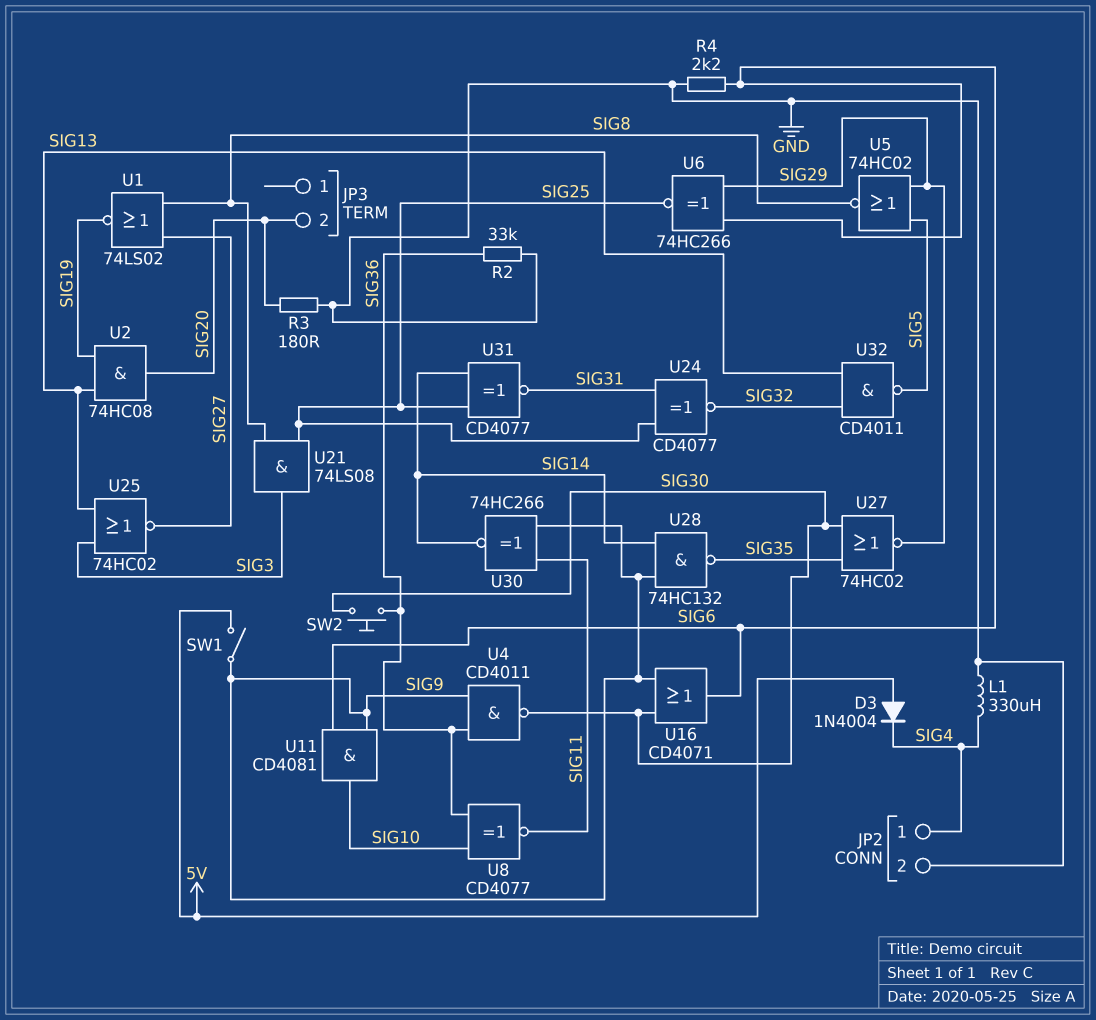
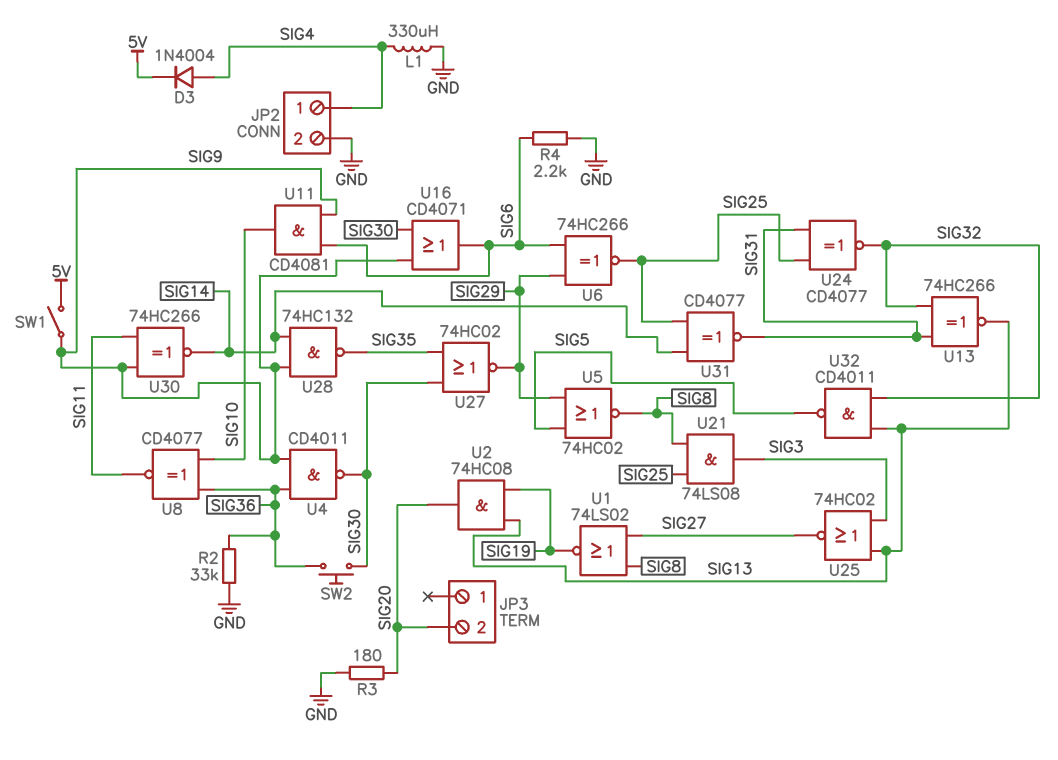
D3: diode 1N4004 (A 5V, K SIG4) -> diode 1N4004 (A SIG4, K 5V)
U13: none -> XNOR 74HC266 (in SIG31, in SIG32, out SIG13)

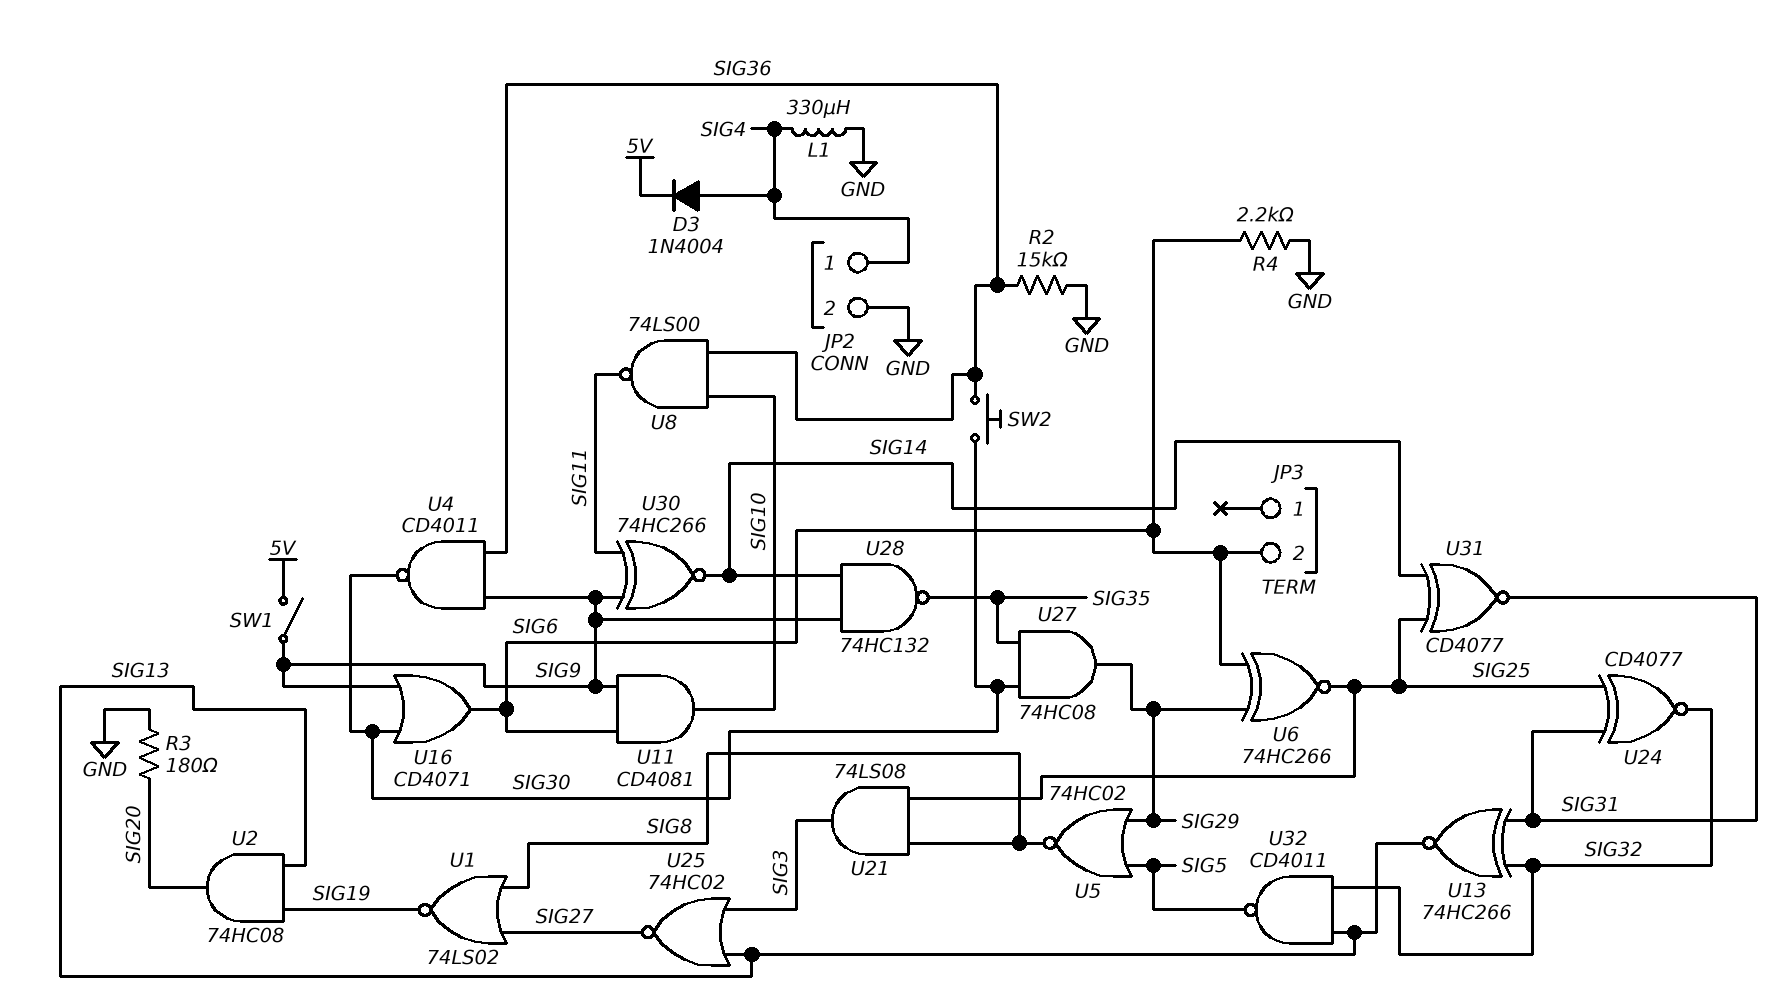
JP3 pin 2: SIG20 -> SIG6
R2: 33k (GND, SIG36) -> 15k (GND, SIG36)
U8: XNOR CD4077 (in SIG10, in SIG36, out SIG11) -> NAND 74LS00 (in SIG10, in SIG36, out SIG11)
U27: NOR 74HC02 (in SIG30, in SIG35, out SIG29) -> AND 74HC08 (in SIG30, in SIG35, out SIG29)

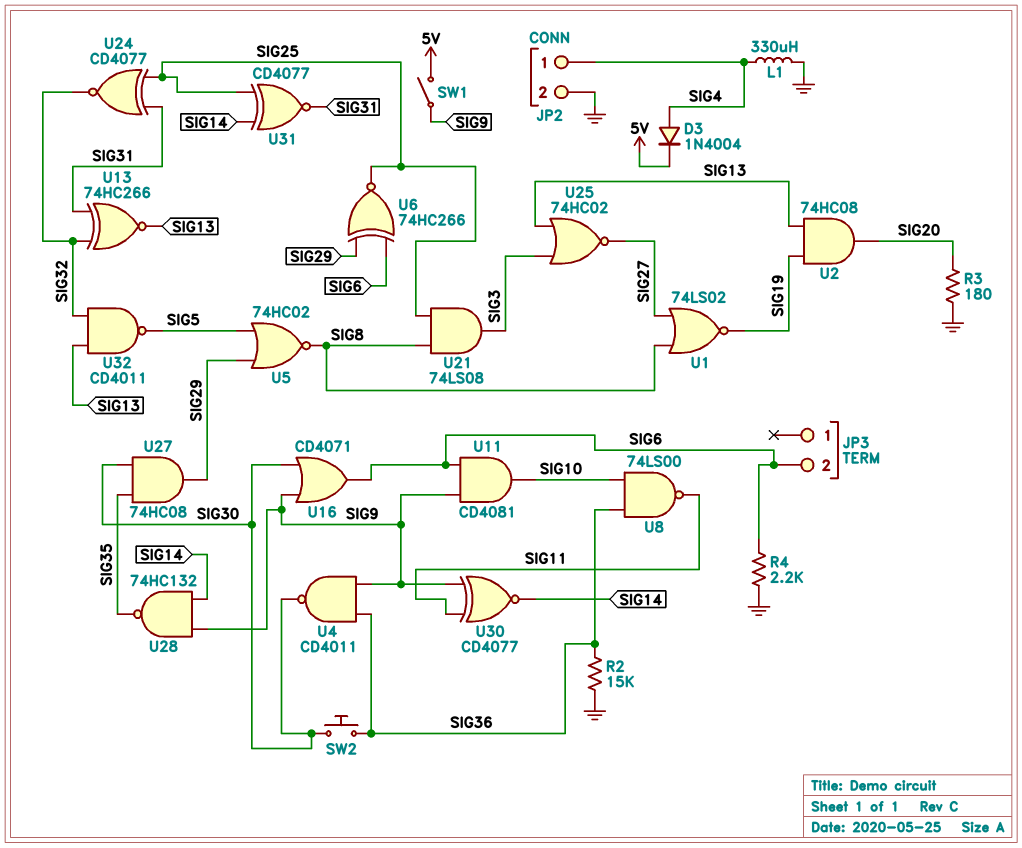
U30: XNOR 74HC266 (in SIG9, in SIG11, out SIG14) -> XNOR CD4077 (in SIG9, in SIG11, out SIG14)

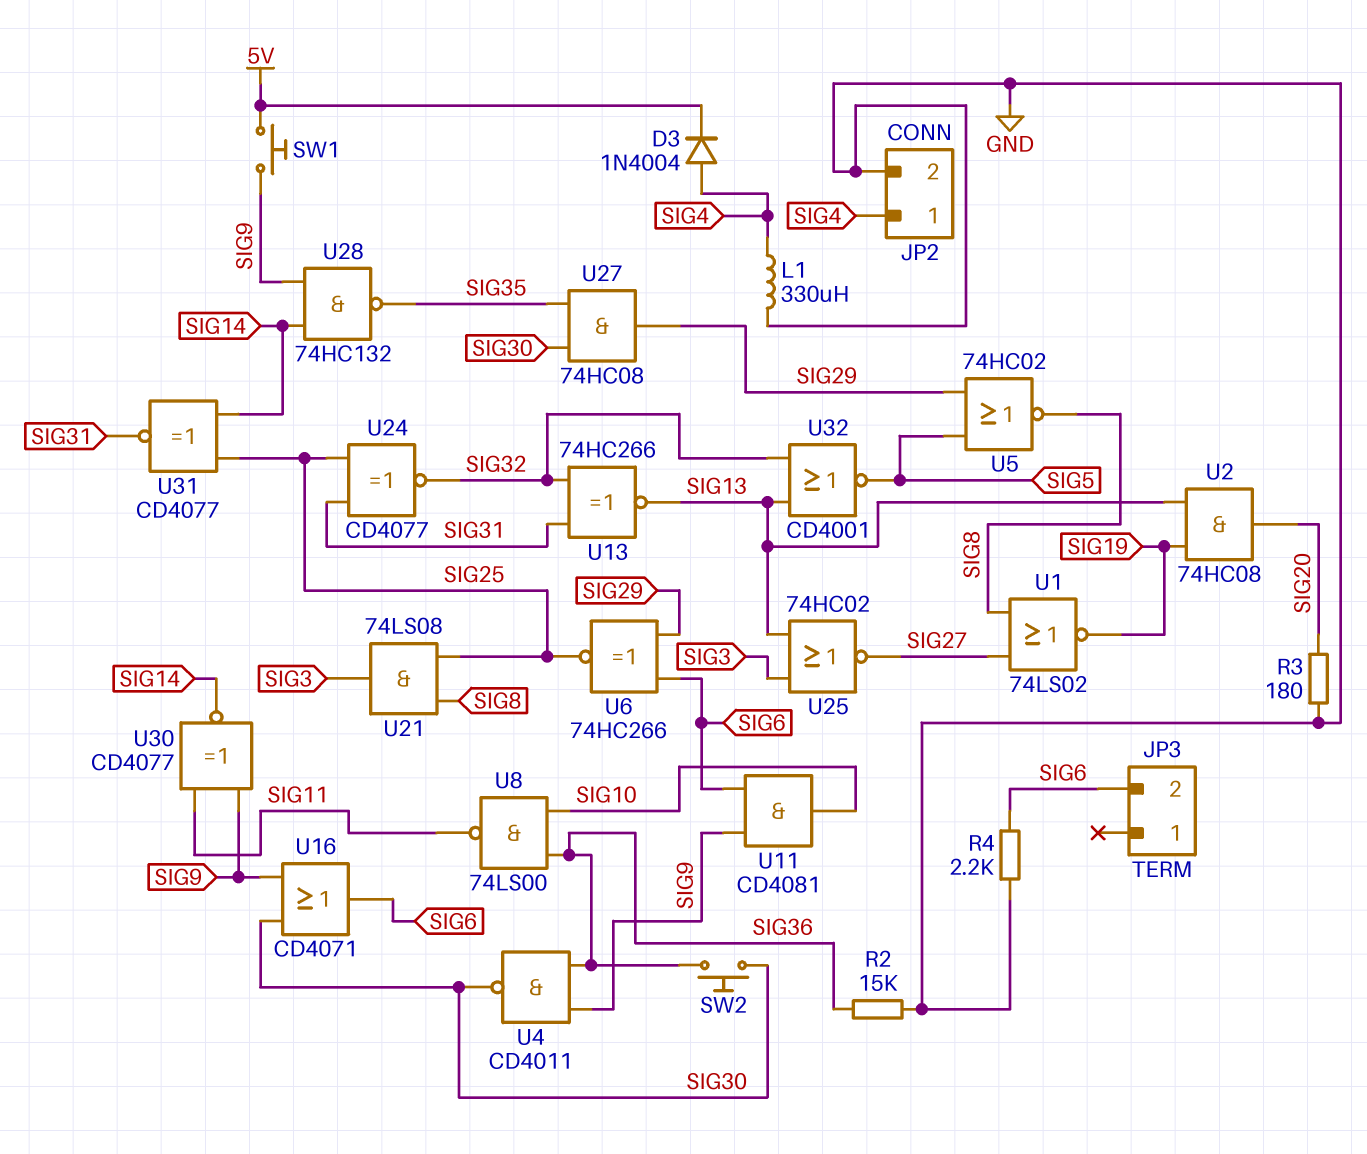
SW1: switch (5V, SIG9) -> button (5V, SIG9)
U32: NAND CD4011 (in SIG13, in SIG32, out SIG5) -> NOR CD4001 (in SIG13, in SIG32, out SIG5)

